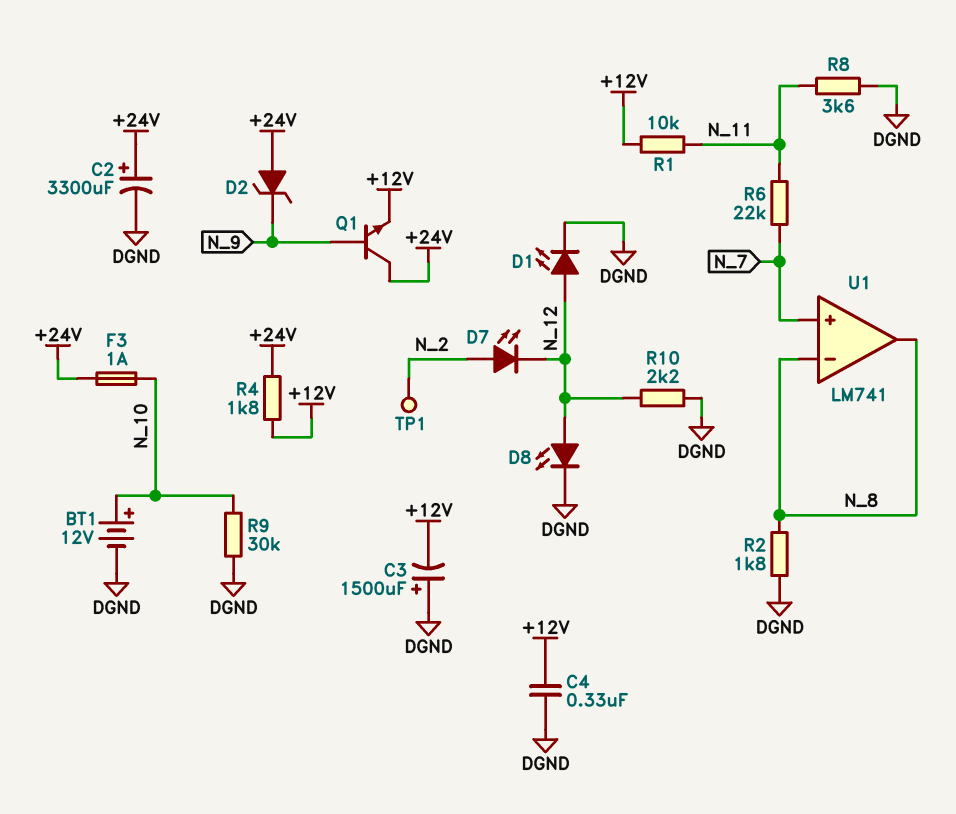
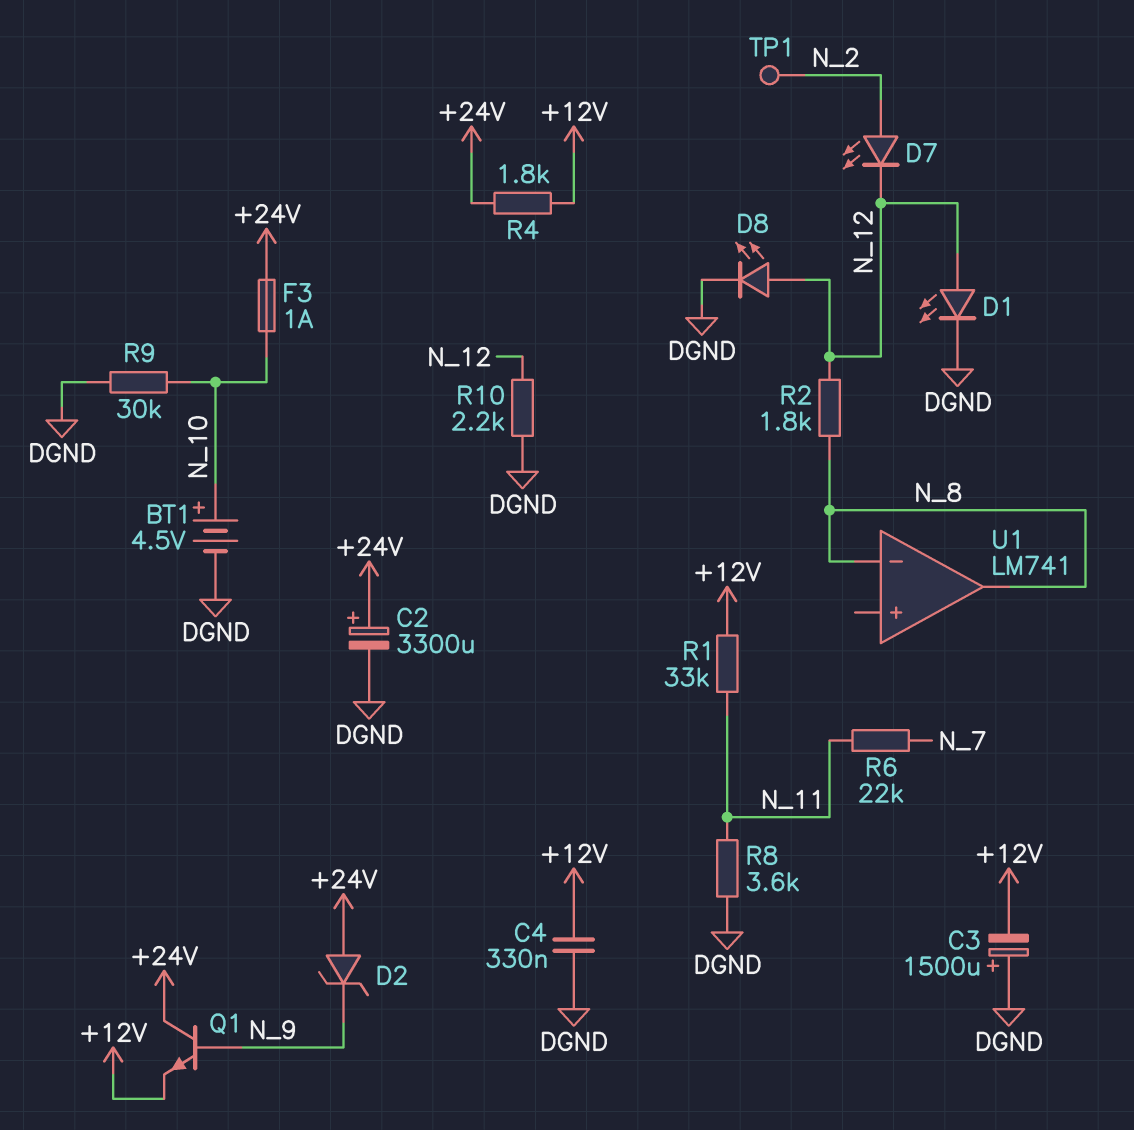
BT1: 12V (plus N_10, minus DGND) -> 4.5V (plus N_10, minus DGND)
R1: 10k (+12V, N_11) -> 33k (+12V, N_11)
R2: 1.8k (DGND, N_8) -> 1.8k (N_8, N_12)
U1 pin in+: N_7 -> none

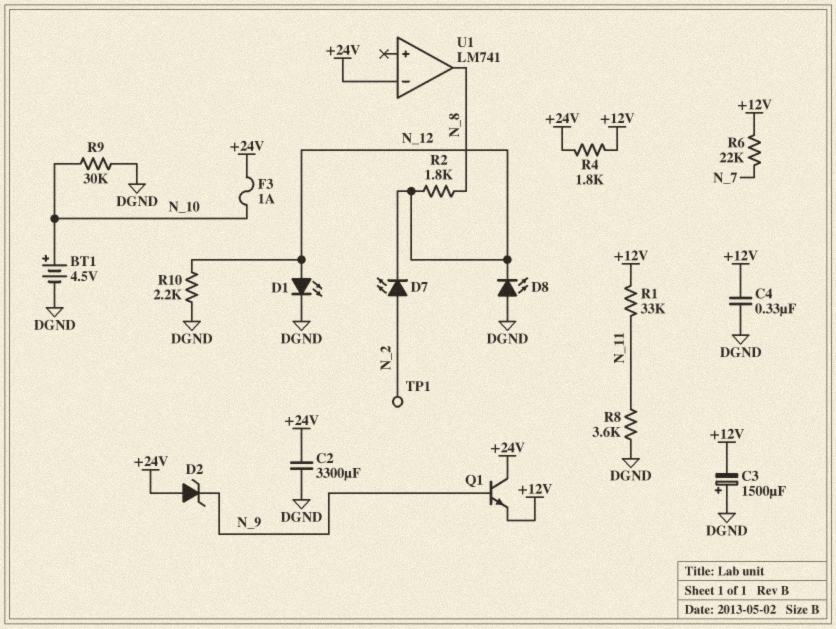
C2: 3300uF (plus +24V, minus DGND) -> 3300uF (+24V, DGND)
D8: LED (A N_12, K DGND) -> LED (A DGND, K N_12)
R6: 22k (N_7, N_11) -> 22k (+12V, N_7)
U1 pin in-: N_8 -> +24V

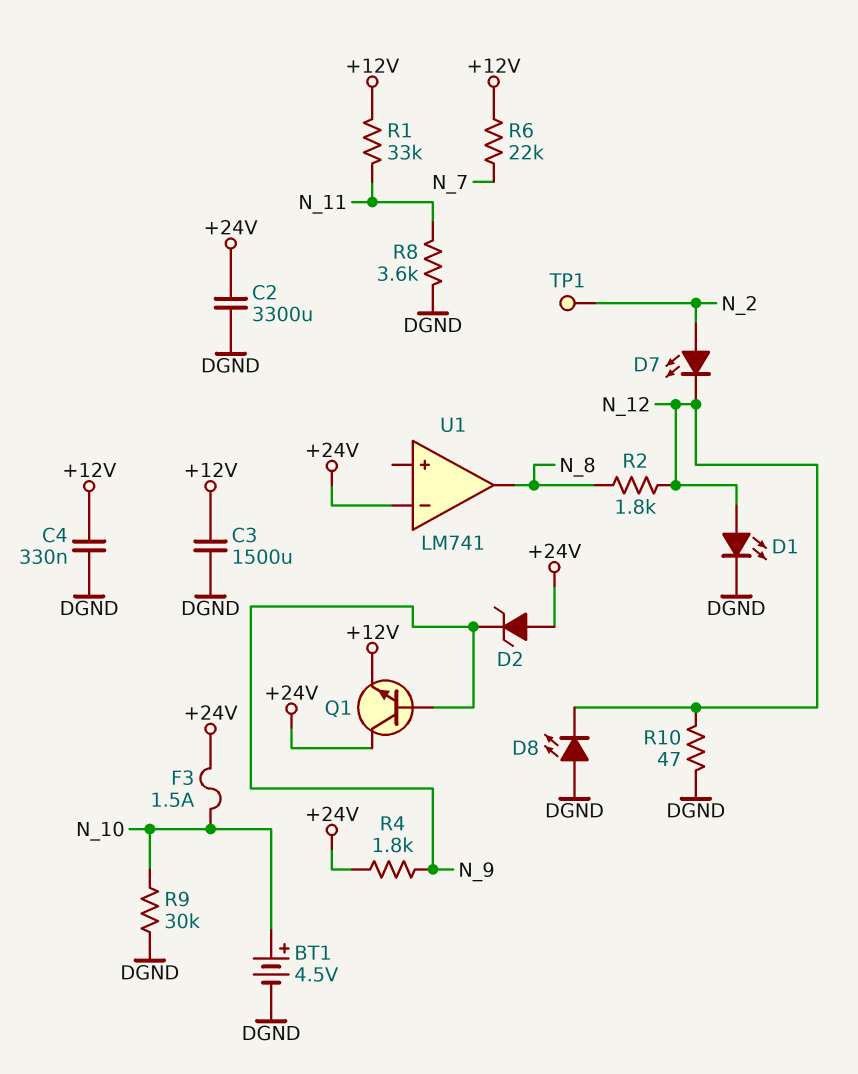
C3: 1500uF (plus DGND, minus +12V) -> 1500uF (+12V, DGND)
F3: 1A (+24V, N_10) -> 1.5A (+24V, N_10)
R4: 1.8k (+12V, +24V) -> 1.8k (+24V, N_9)
R10: 2.2k (DGND, N_12) -> 47 (DGND, N_12)

